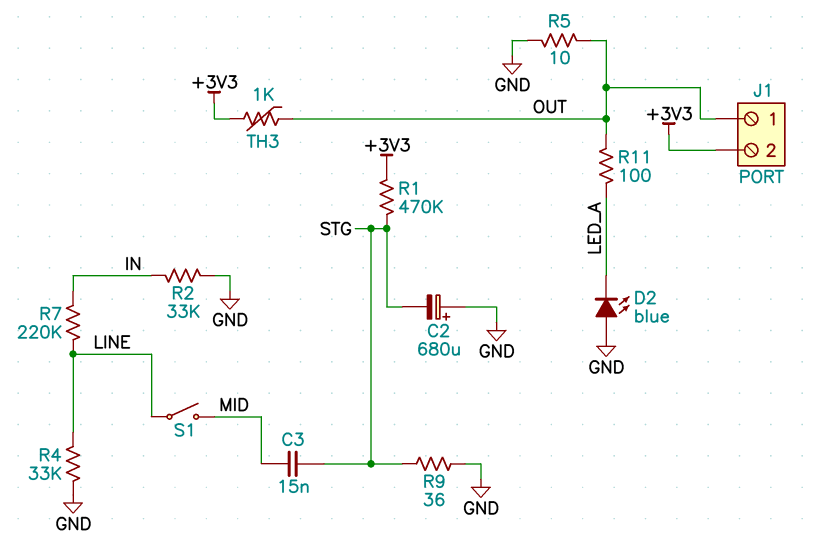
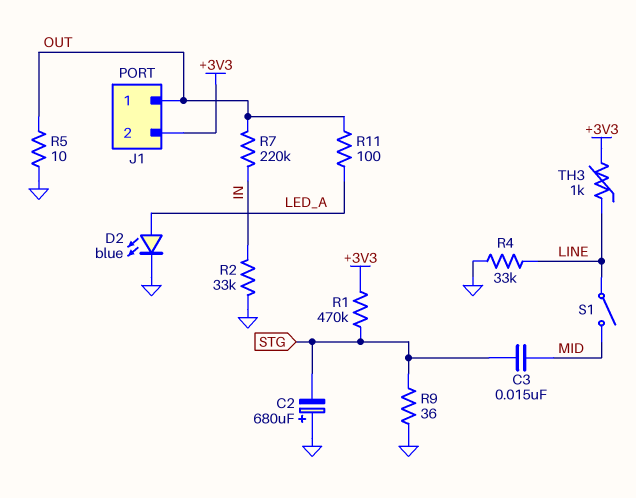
D2: LED blue (A GND, K LED_A) -> LED blue (A LED_A, K GND)
R7: 220k (IN, LINE) -> 220k (IN, OUT)
TH3: 1k (+3V3, OUT) -> 1k (+3V3, LINE)

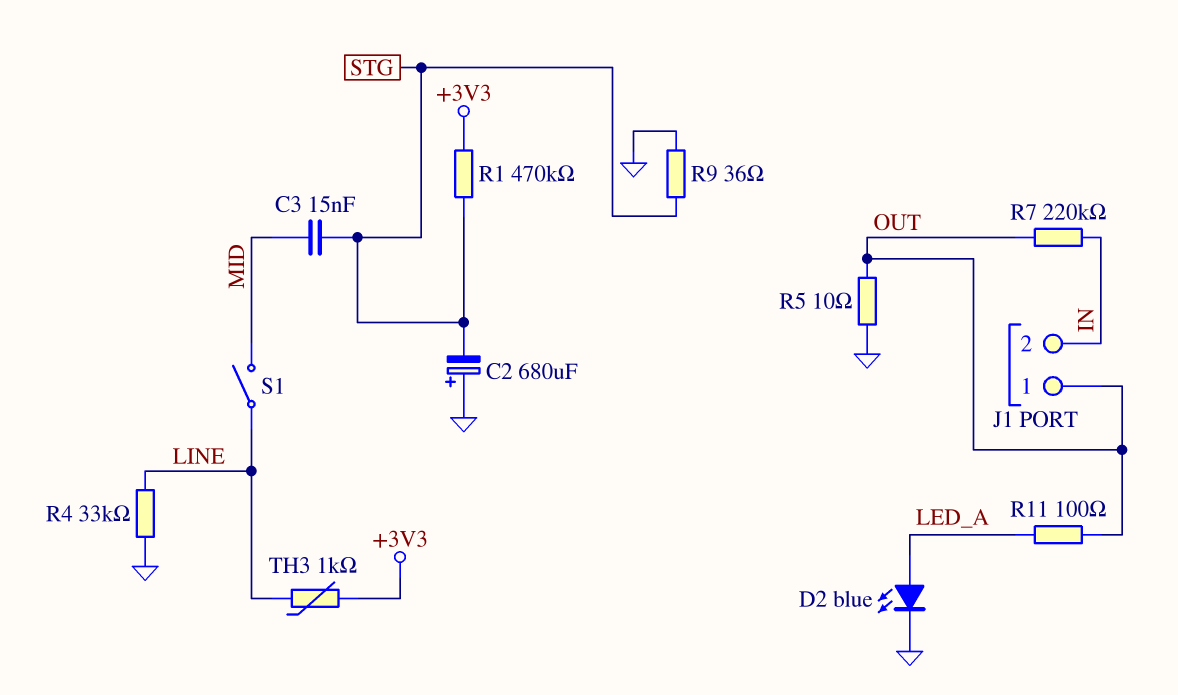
J1 pin 2: +3V3 -> IN
R2: 33k (GND, IN) -> none

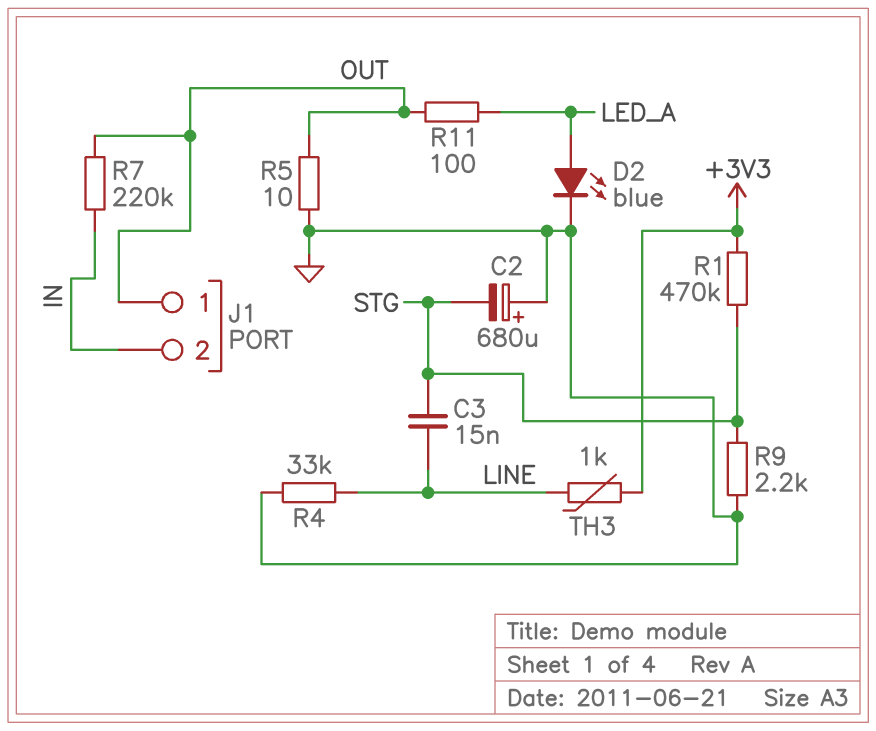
C3: 15nF (MID, STG) -> 15nF (LINE, STG)
R9: 36 (GND, STG) -> 2.2k (GND, STG)
S1: switch (LINE, MID) -> none

